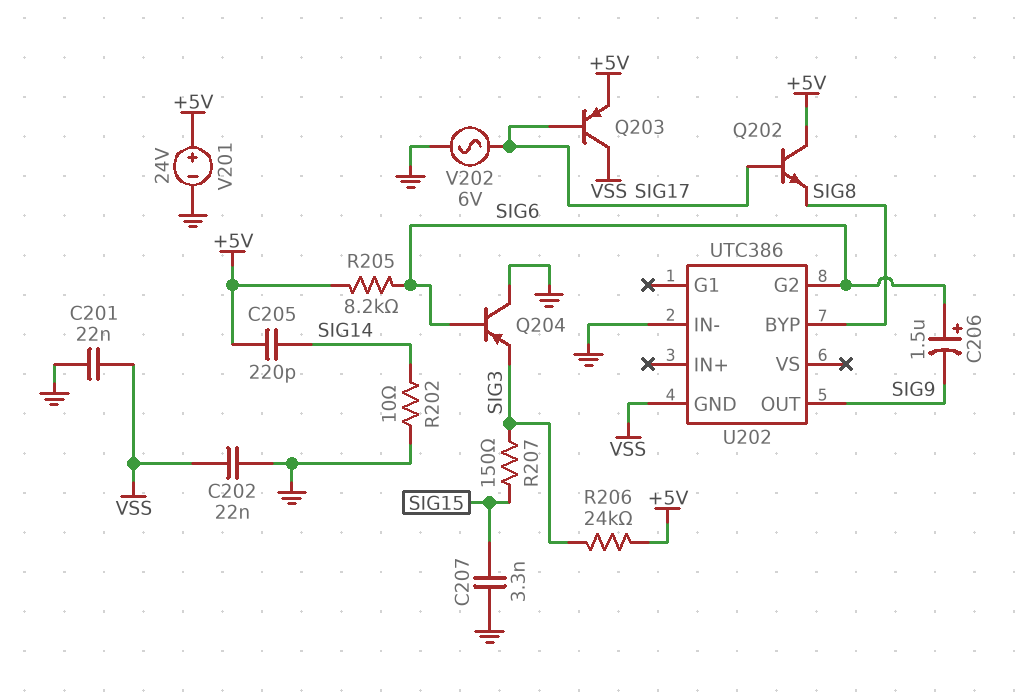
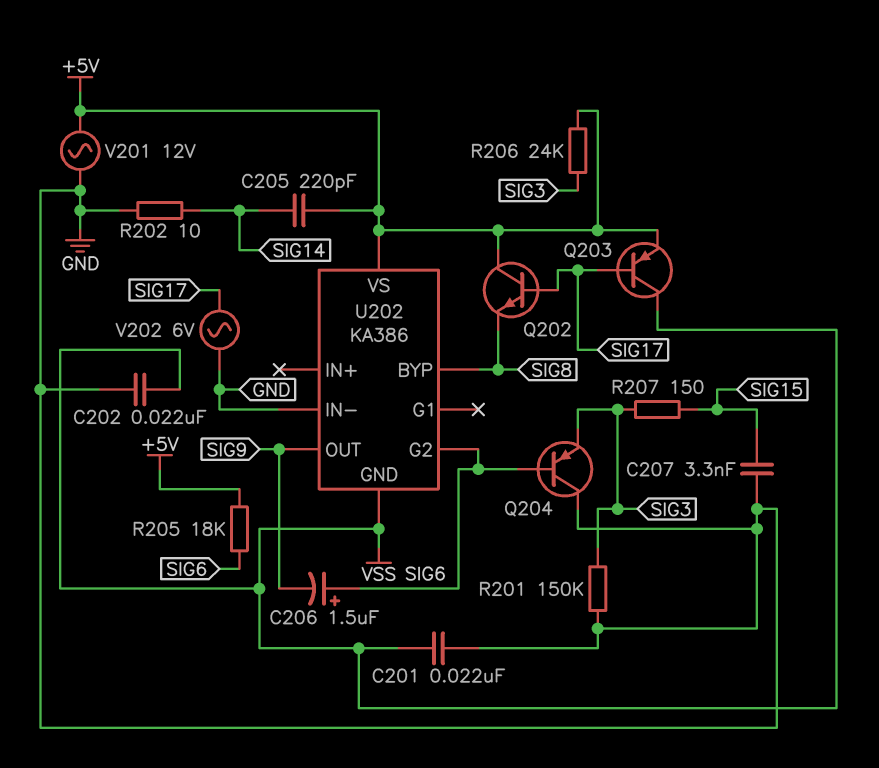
R201: none -> 150k (GND, SIG3)
R205: 8.2k (+5V, SIG6) -> 18k (+5V, SIG6)
U202: UTC386 -> KA386
U202 pin VS: none -> +5V
V201: 24V (plus +5V, minus GND) -> AC 12V (+5V, GND)

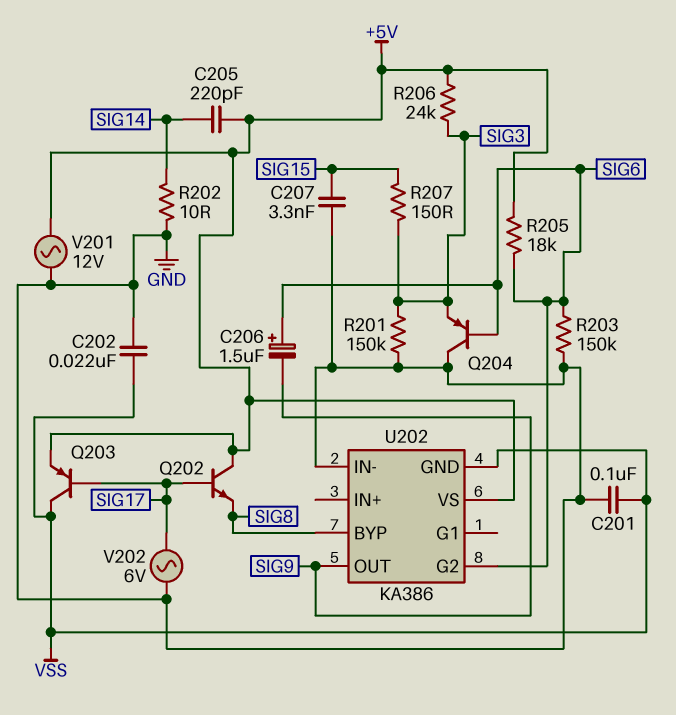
C201: 22nF (GND, VSS) -> 100nF (GND, VSS)
R203: none -> 150k (GND, SIG6)

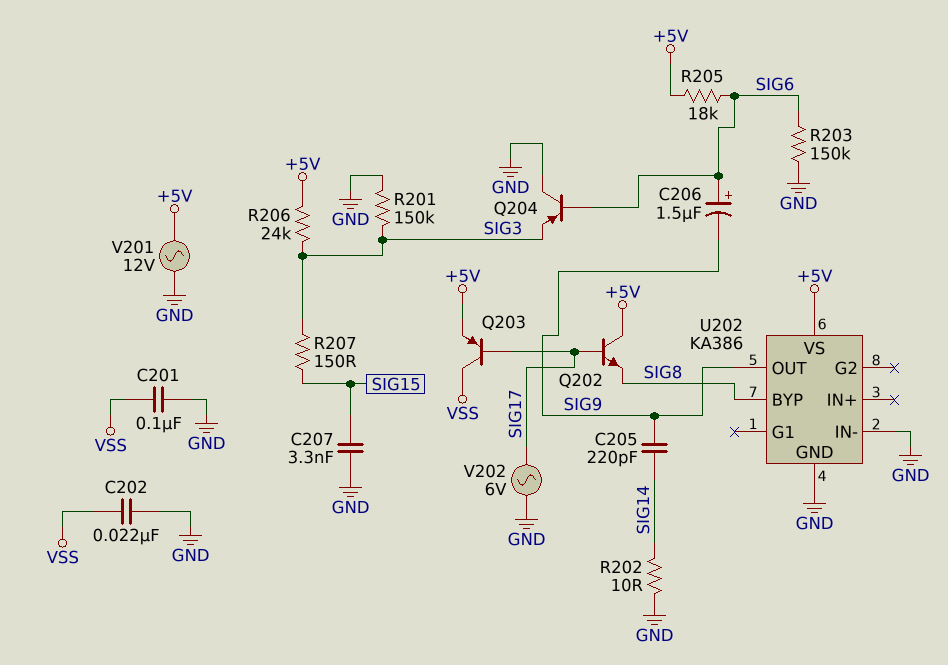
C205: 220pF (+5V, SIG14) -> 220pF (SIG9, SIG14)
U202 pin G2: SIG6 -> none
U202 pin GND: VSS -> GND

